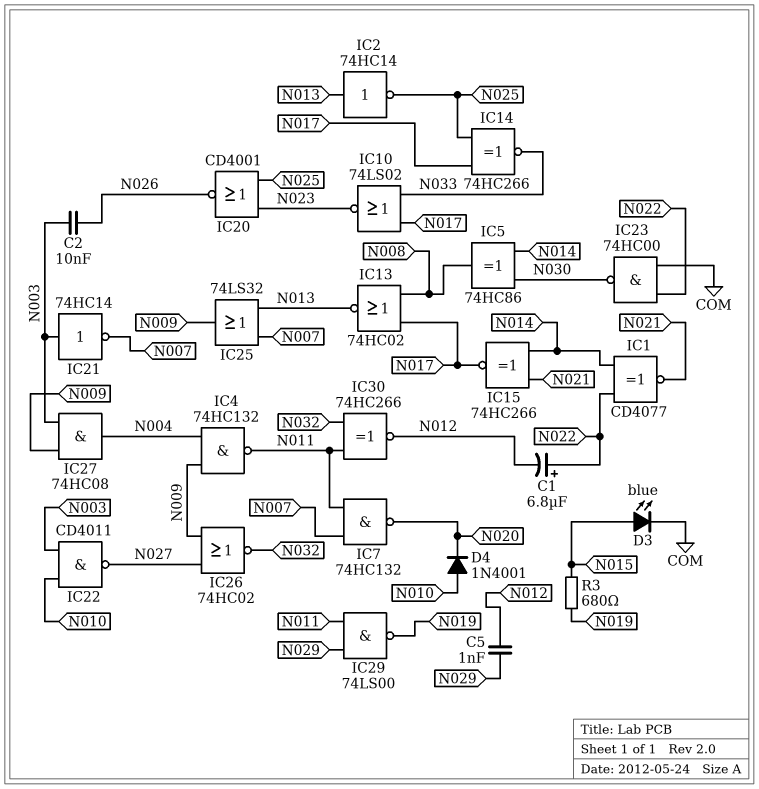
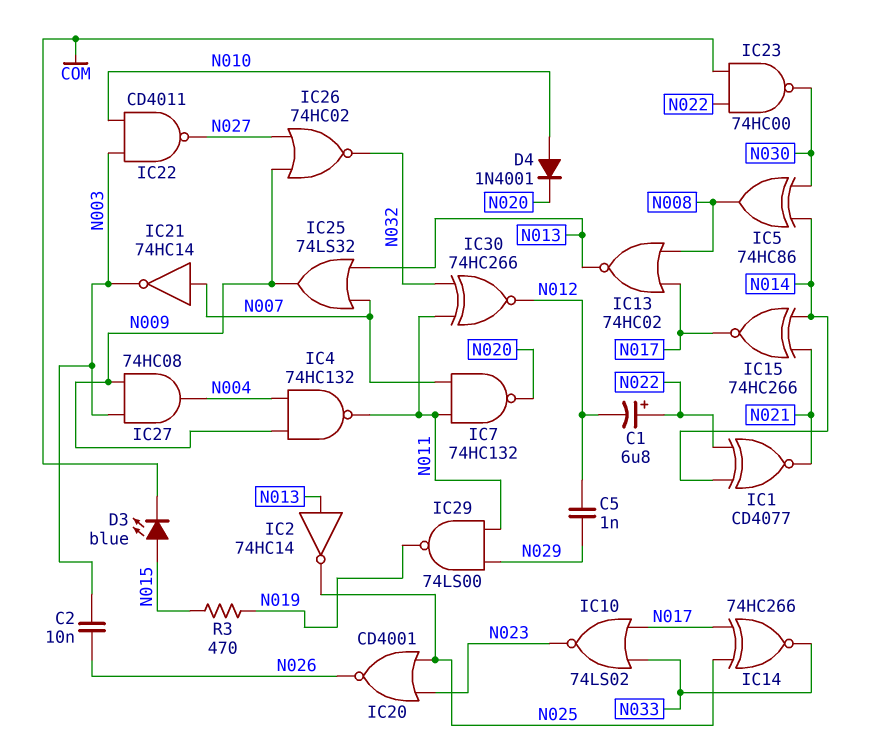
IC21: NOT 74HC14 (in N003, out N007) -> NOT 74HC14 (in N007, out N003)
R3: 680 (N015, N019) -> 470 (N015, N019)

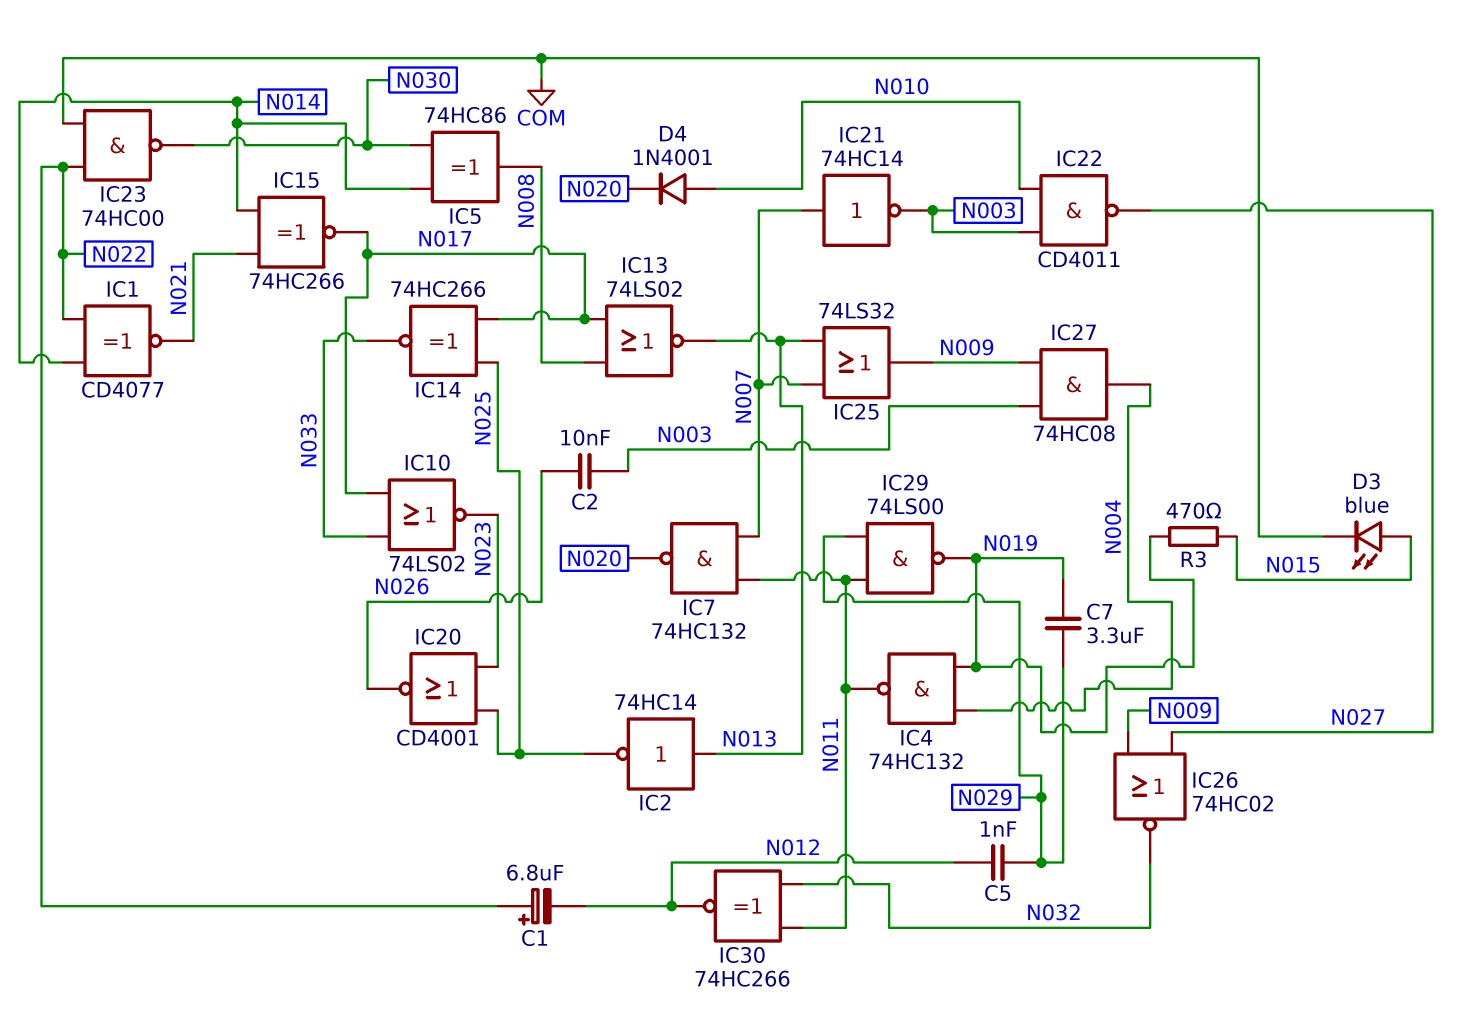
C7: none -> 3.3uF (N019, N029)
IC4: NAND 74HC132 (in N004, in N009, out N011) -> NAND 74HC132 (in N004, in N019, out N011)
IC13: NOR 74HC02 (in N008, in N017, out N013) -> NOR 74LS02 (in N008, in N017, out N013)

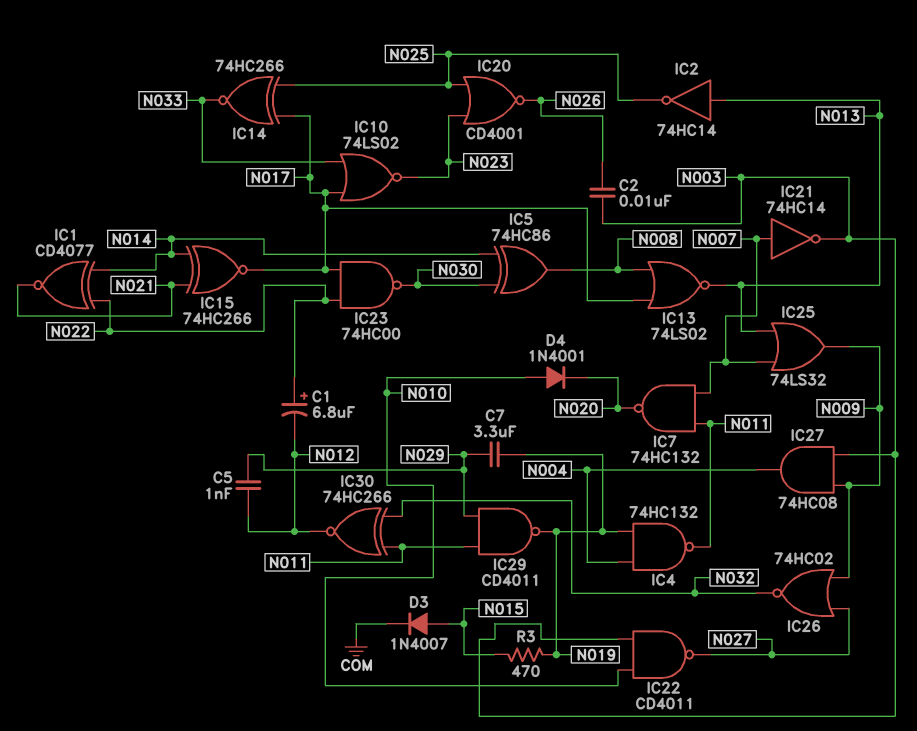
D3: LED blue (A N015, K COM) -> diode 1N4007 (A N015, K COM)
IC23: NAND 74HC00 (in COM, in N022, out N030) -> NAND 74HC00 (in N017, in N022, out N030)
IC29: NAND 74LS00 (in N011, in N029, out N019) -> NAND CD4011 (in N011, in N029, out N019)

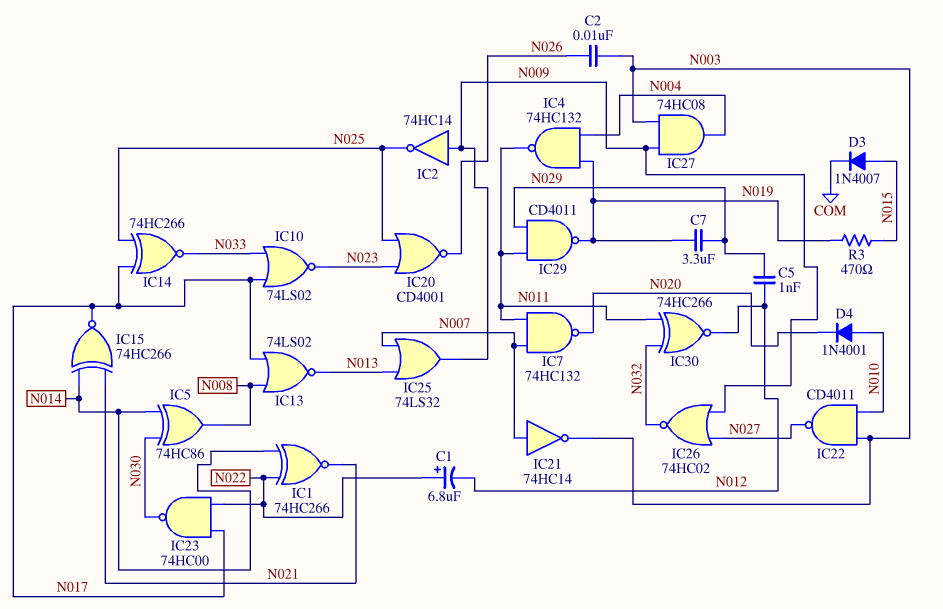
IC1: XNOR CD4077 (in N014, in N022, out N021) -> XNOR 74HC266 (in N014, in N022, out N021)
IC2: NOT 74HC14 (in N013, out N025) -> NOT 74HC14 (in N009, out N025)

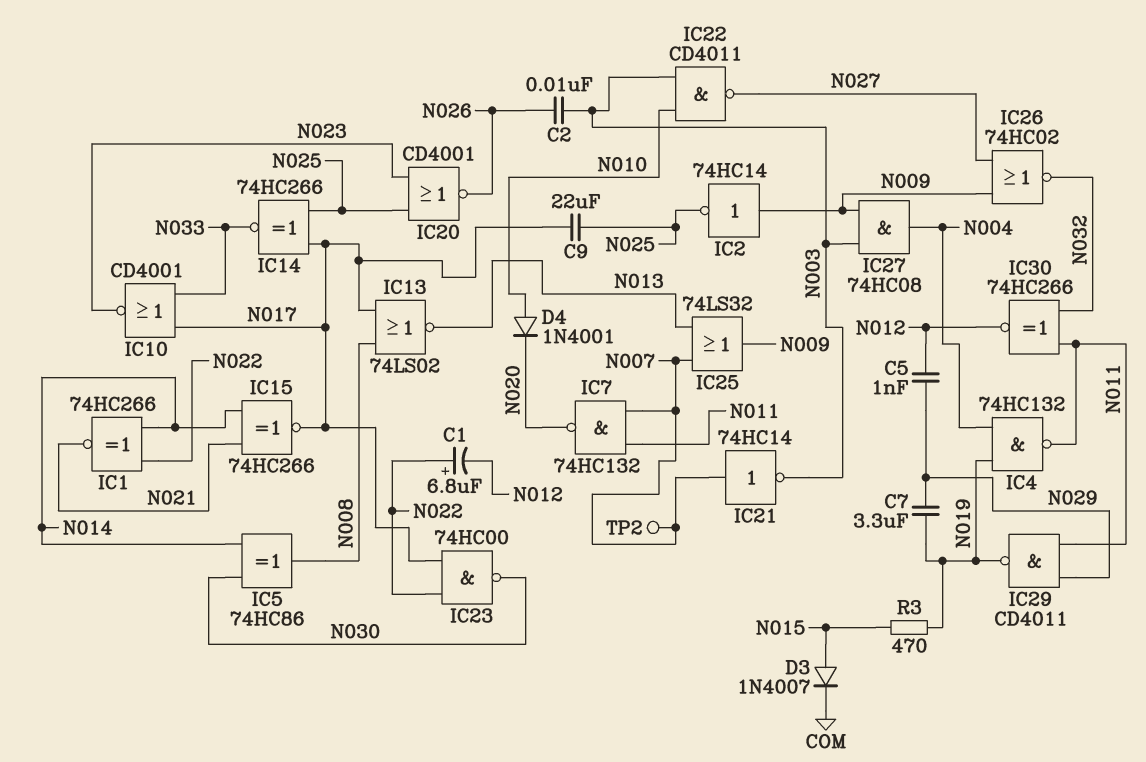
C9: none -> 22uF (N017, N025)
IC10: NOR 74LS02 (in N017, in N033, out N023) -> NOR CD4001 (in N017, in N033, out N023)
TP2: none -> test point (N007)

